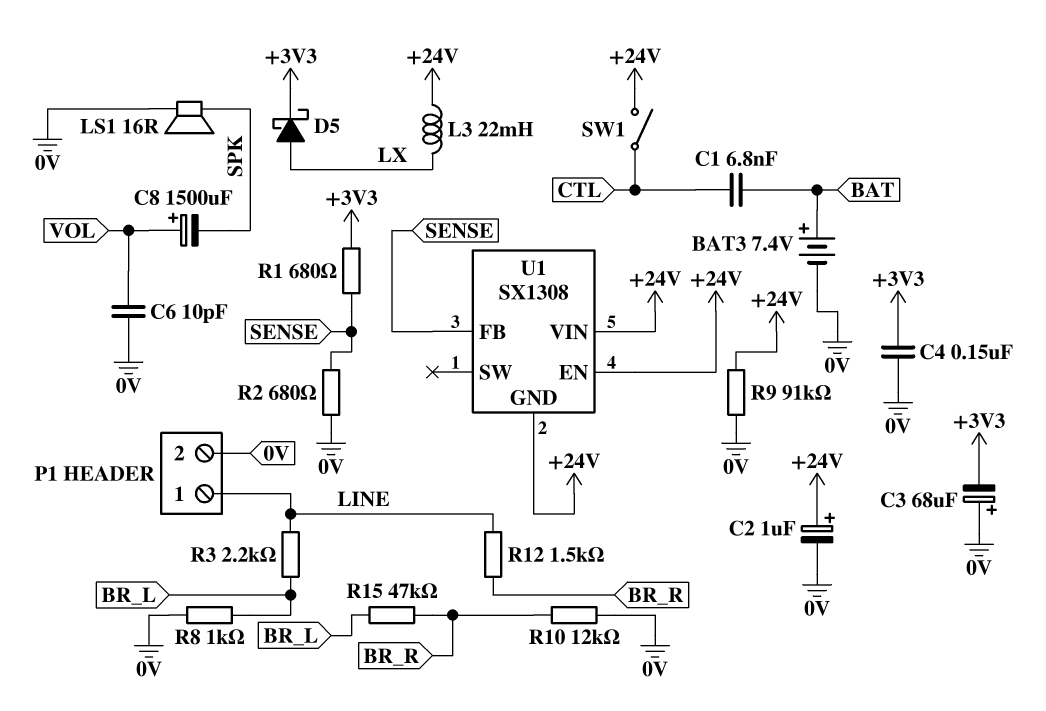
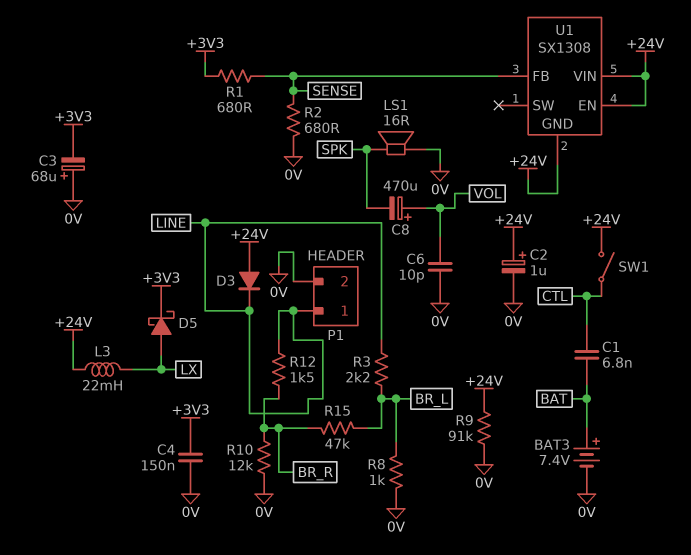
C8: 1500uF (plus VOL, minus SPK) -> 470uF (plus VOL, minus SPK)
D3: none -> diode (A +24V, K LINE)

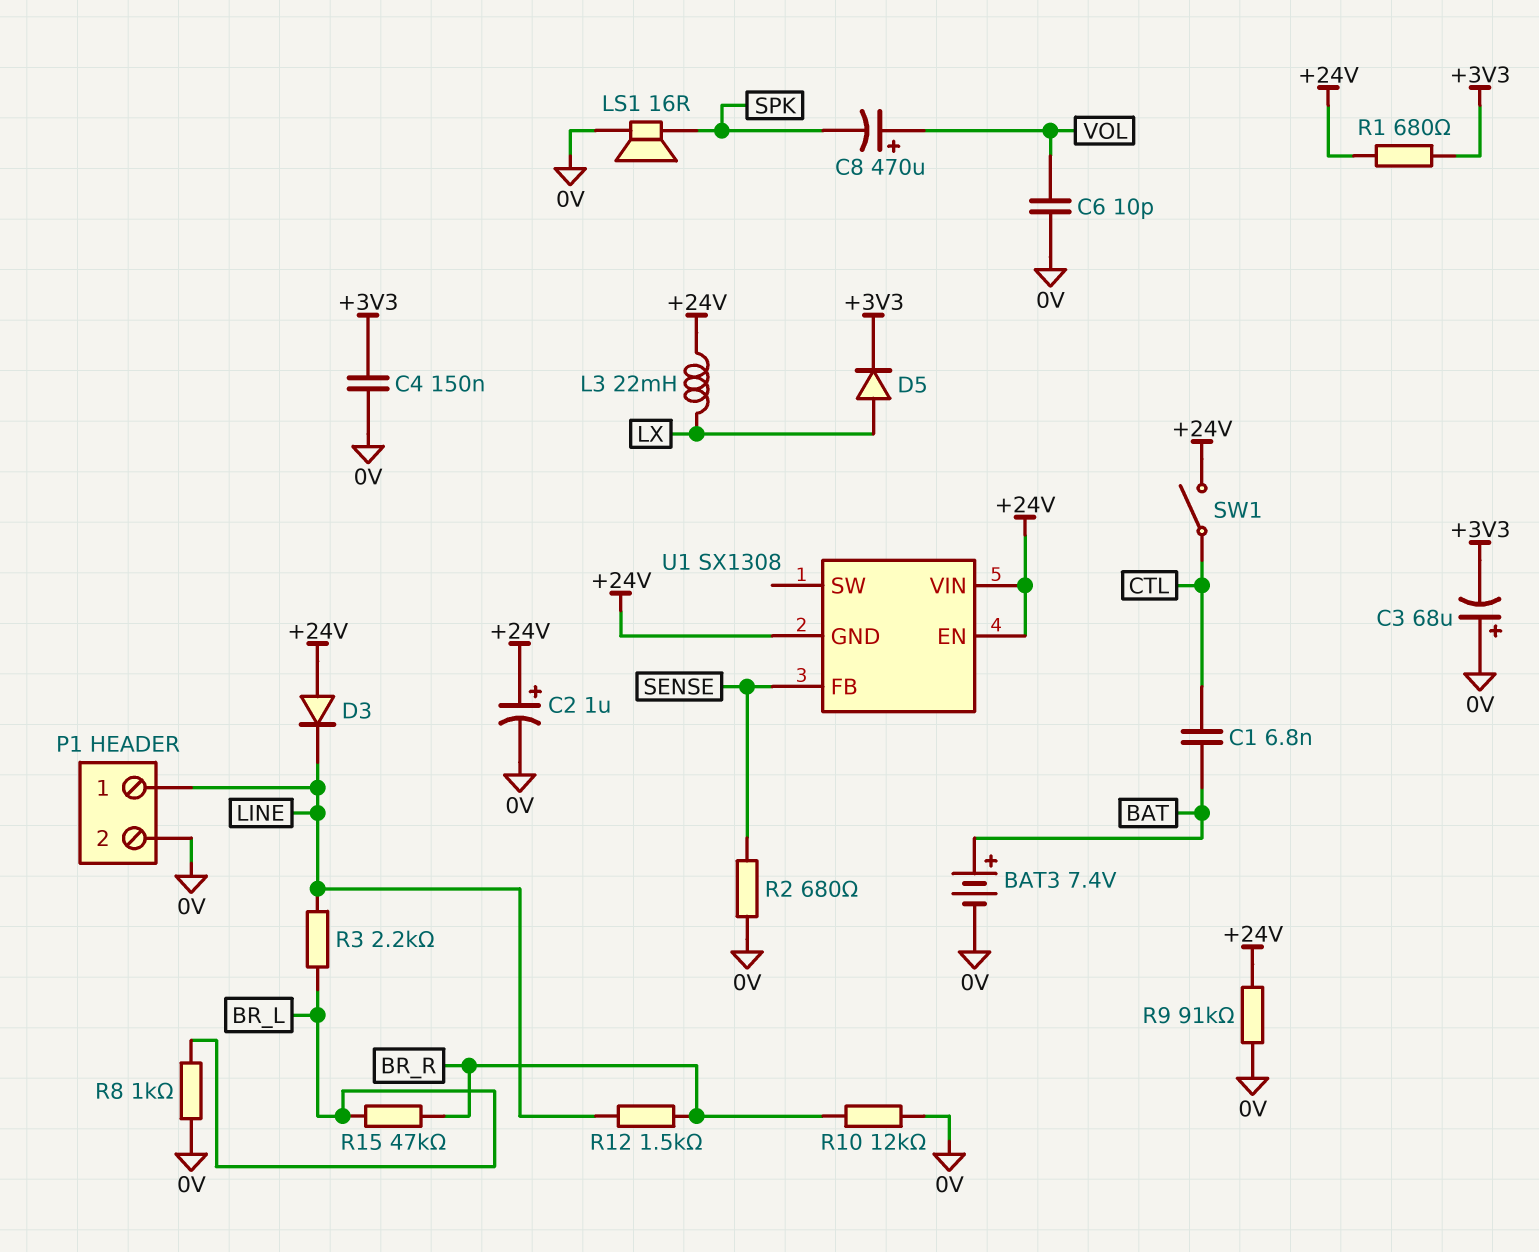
D5: schottky (A LX, K +3V3) -> diode (A LX, K +3V3)
R1: 680 (+3V3, SENSE) -> 680 (+3V3, +24V)

